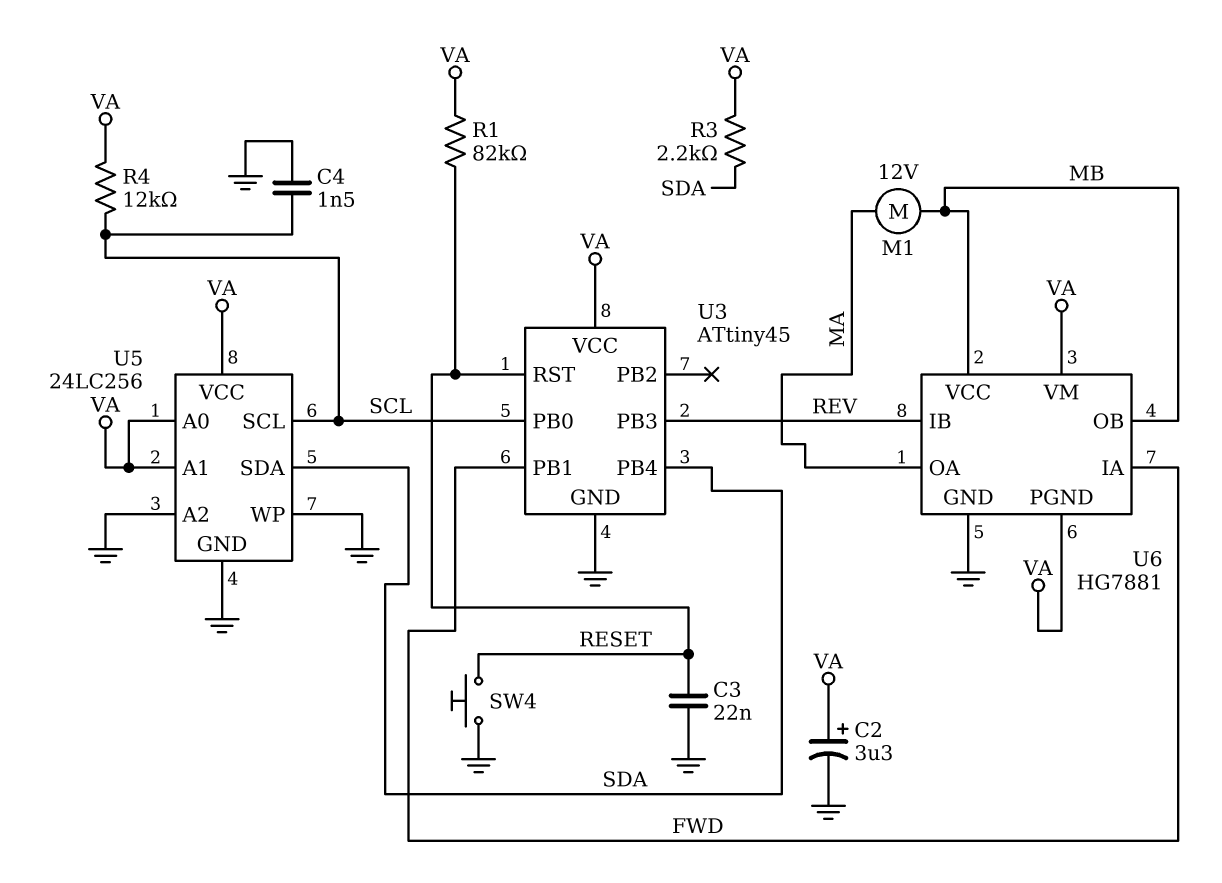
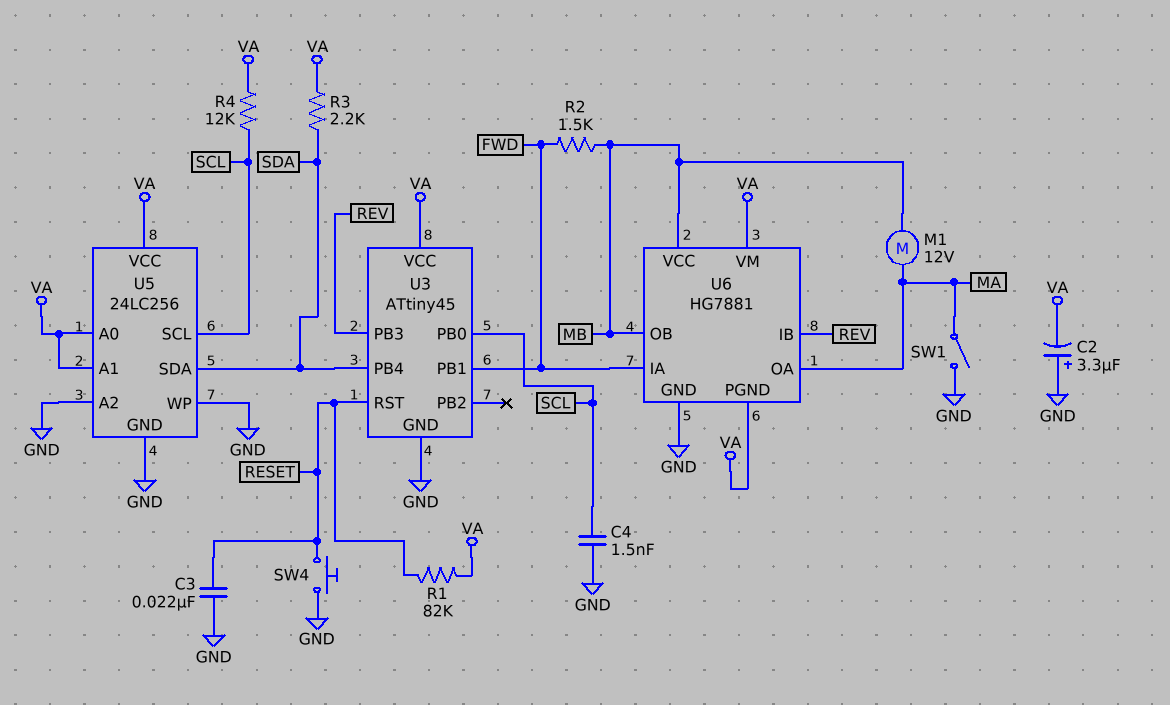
C2: 3.3uF (plus VA, minus GND) -> 3.3uF (plus GND, minus VA)
R2: none -> 1.5k (FWD, MB)
SW1: none -> switch (GND, MA)

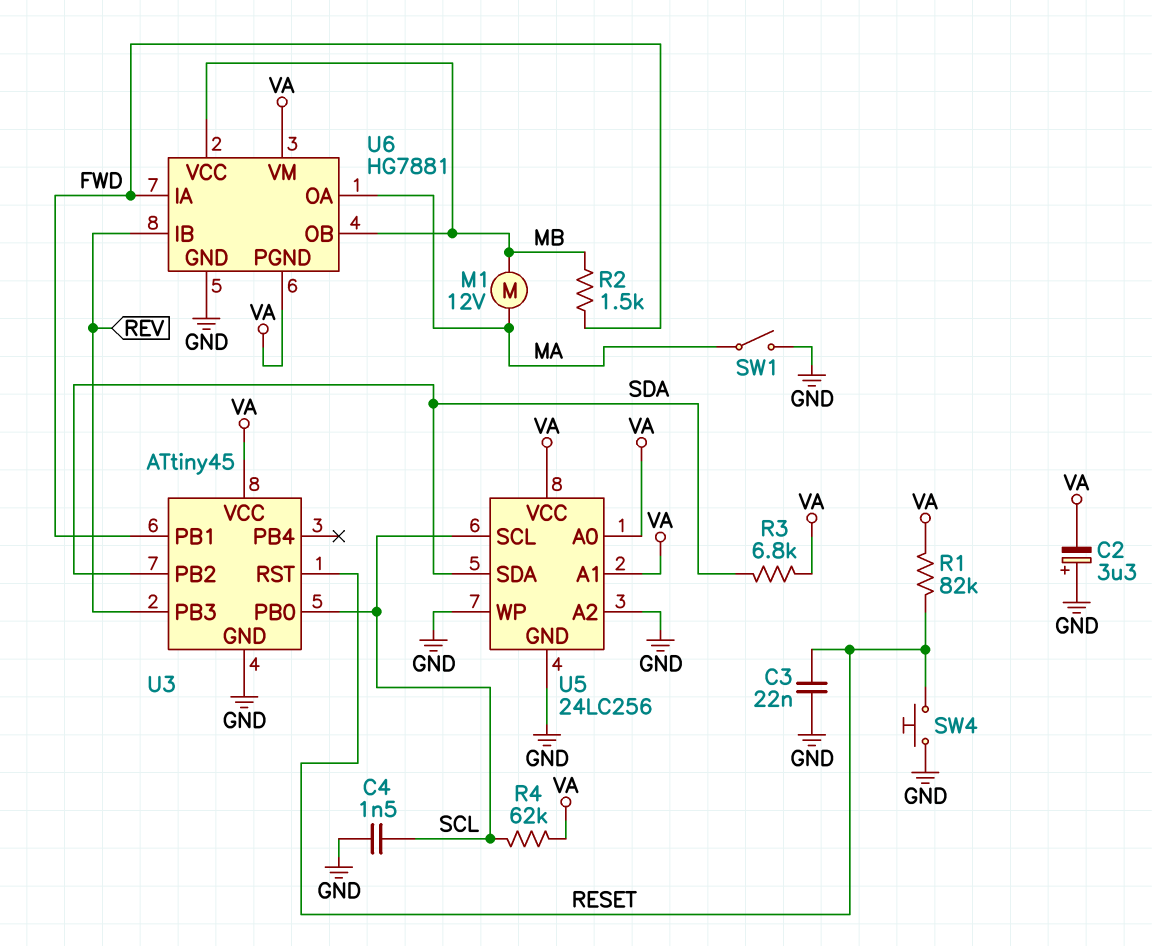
R3: 2.2k (SDA, VA) -> 6.8k (SDA, VA)
R4: 12k (SCL, VA) -> 62k (SCL, VA)
U3 pin PB2: none -> SDA
U3 pin PB4: SDA -> none

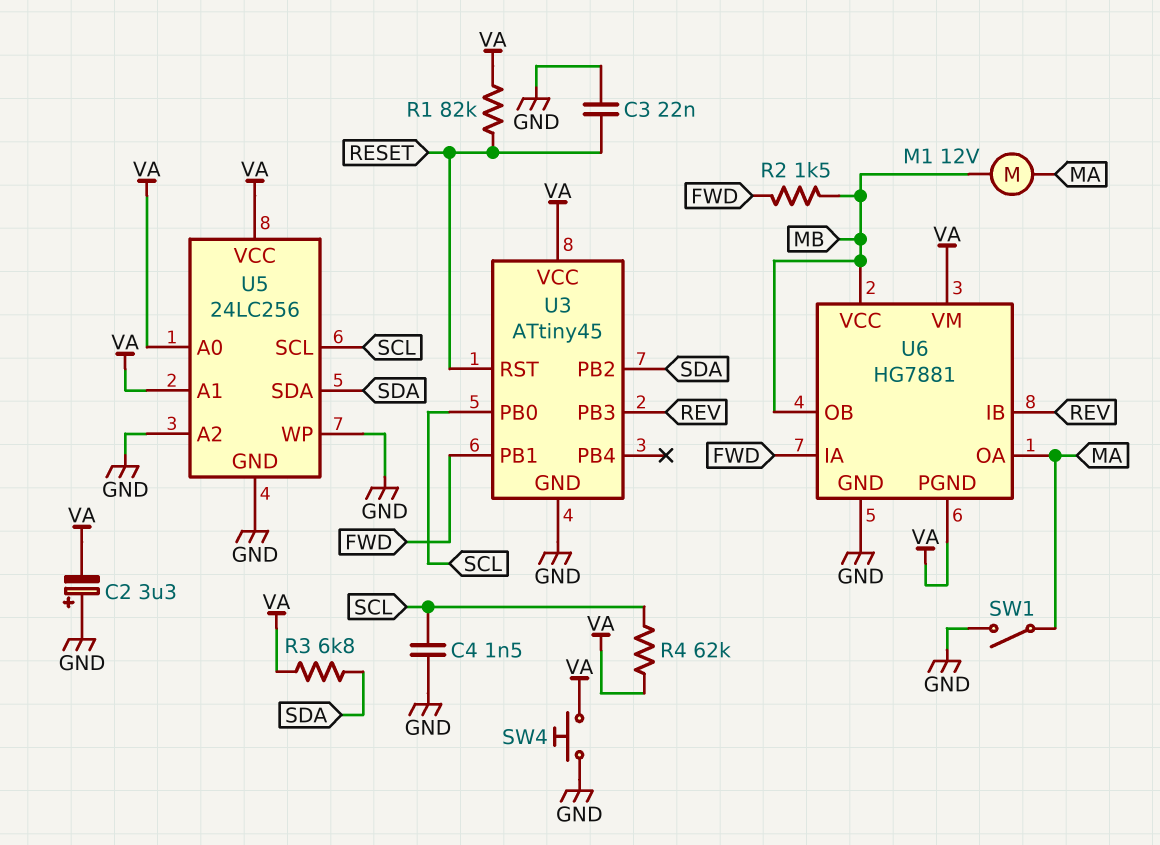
SW4: button (GND, RESET) -> button (GND, VA)

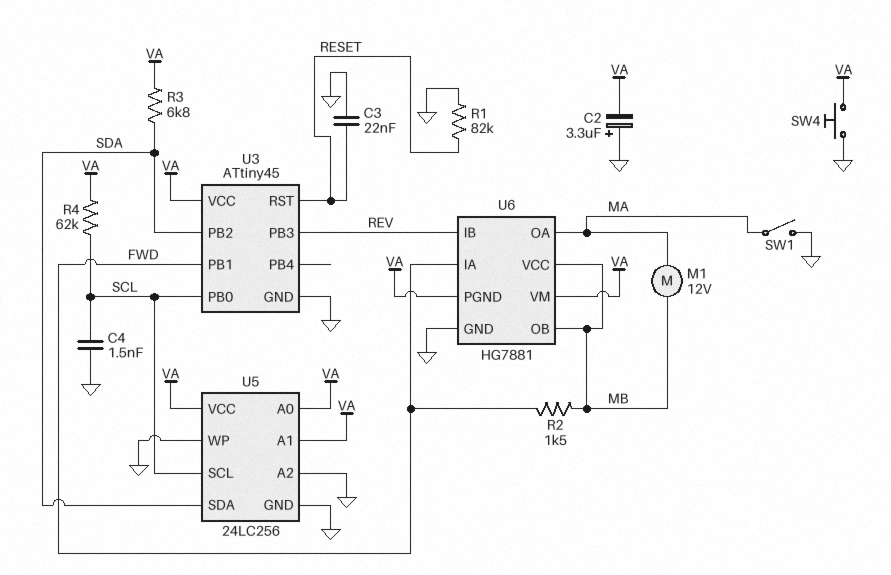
R1: 82k (RESET, VA) -> 82k (GND, RESET)

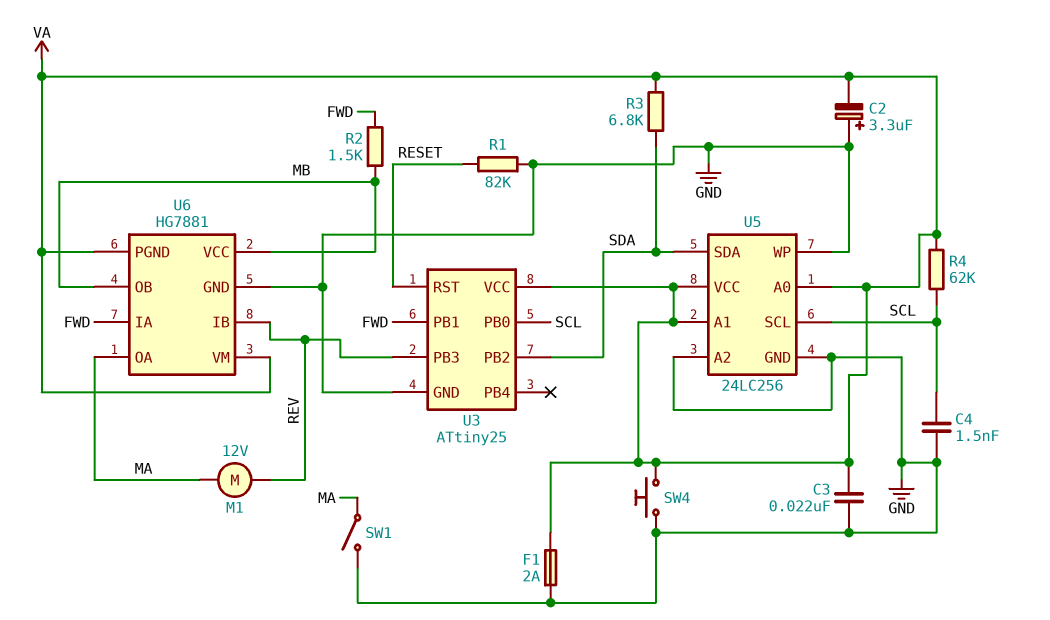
C3: 22nF (GND, RESET) -> 22nF (GND, VA)
F1: none -> 2A (GND, VA)
M1: motor 12V (MA, MB) -> motor 12V (MA, REV)
U3: ATtiny45 -> ATtiny25

